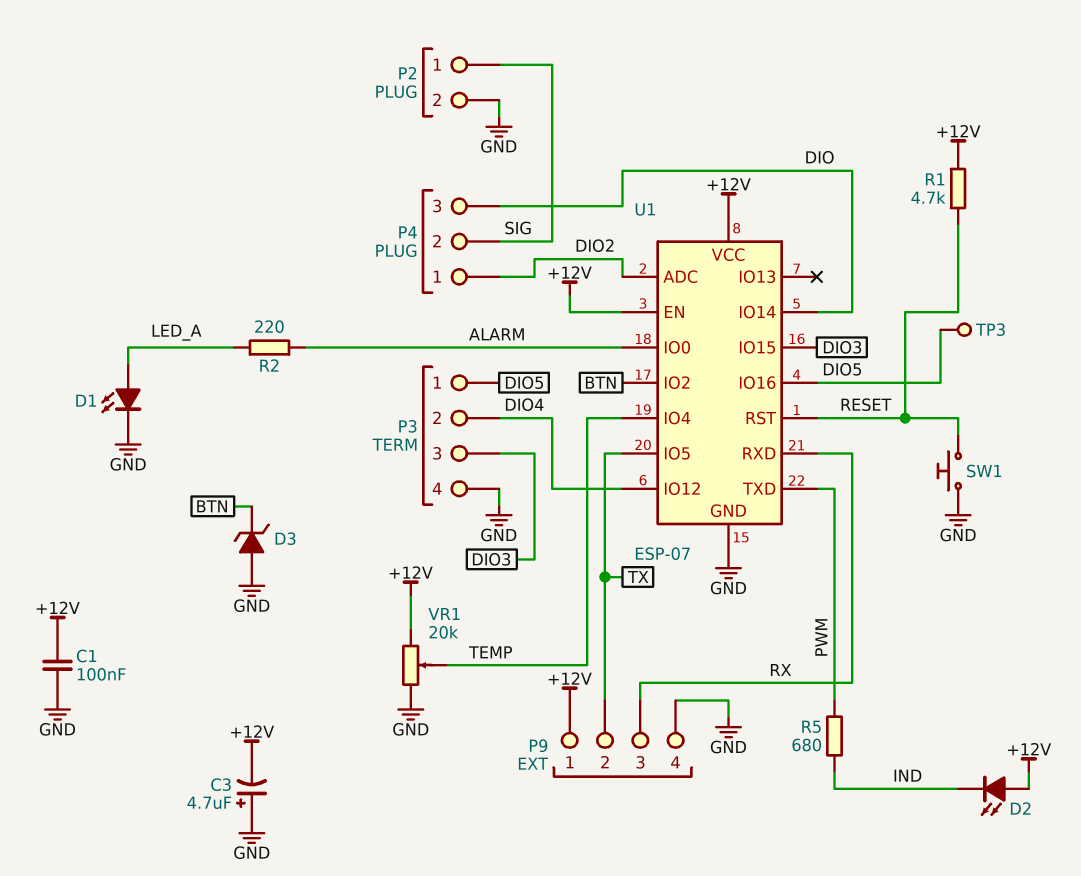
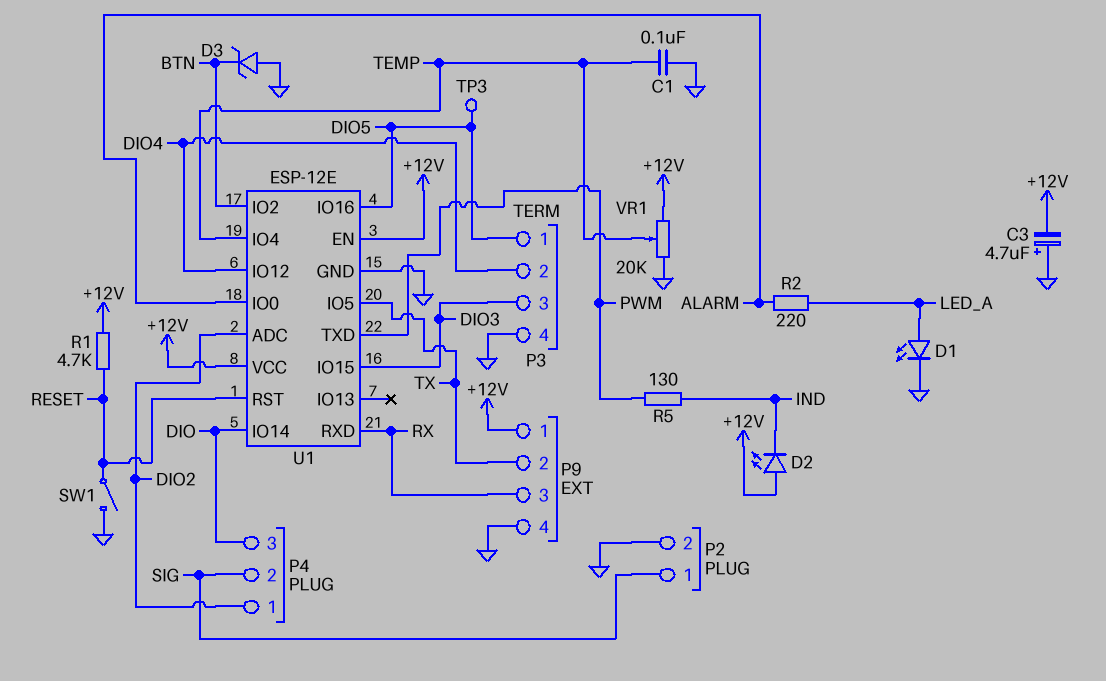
C1: 100nF (+12V, GND) -> 100nF (GND, TEMP)
R5: 680 (IND, PWM) -> 130 (IND, PWM)
SW1: button (GND, RESET) -> switch (GND, RESET)
U1: ESP-07 -> ESP-12E

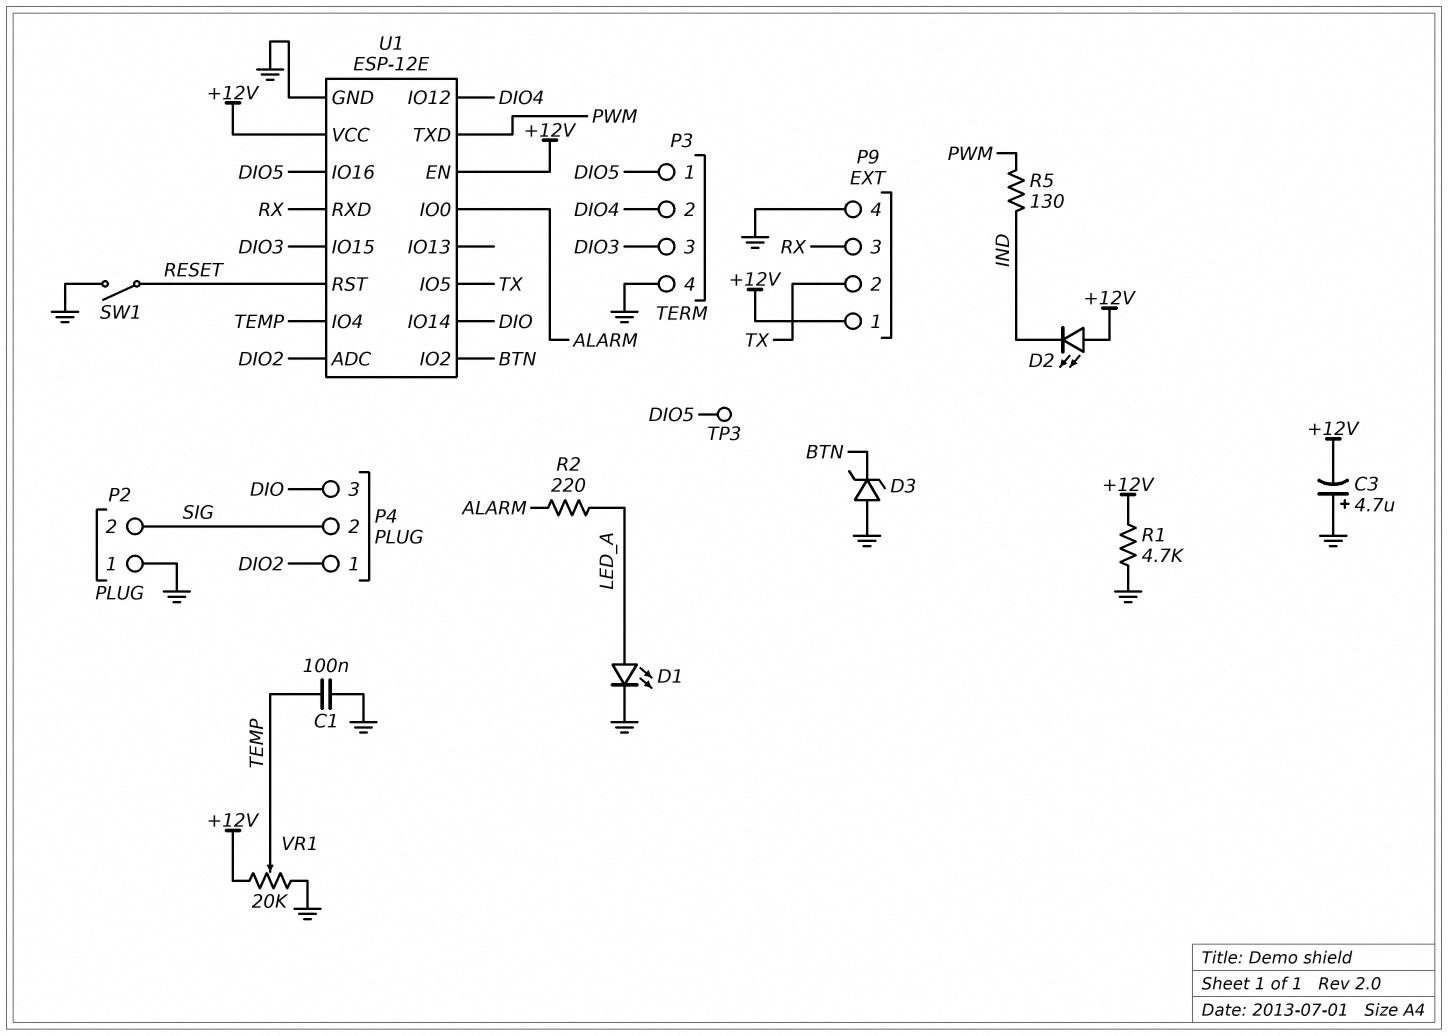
P2 pin 1: SIG -> GND
P2 pin 2: GND -> SIG
R1: 4.7k (+12V, RESET) -> 4.7k (+12V, GND)

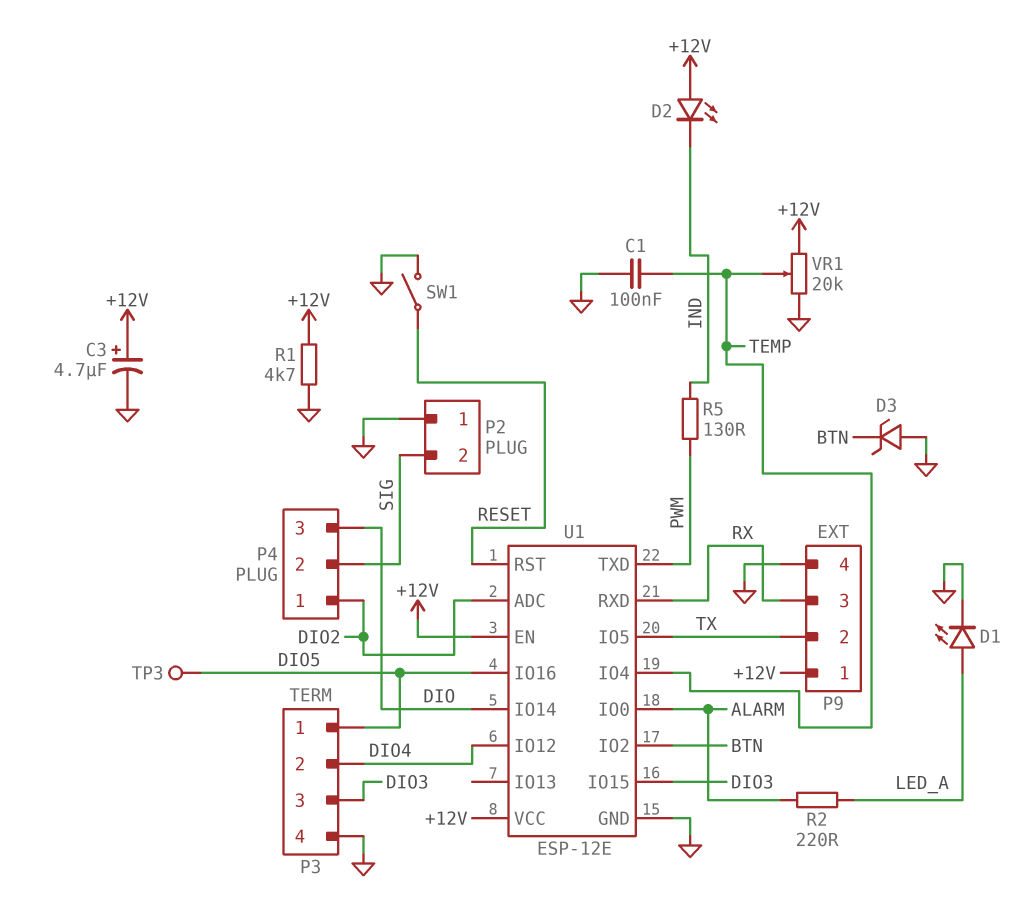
C3: 4.7uF (plus GND, minus +12V) -> 4.7uF (plus +12V, minus GND)

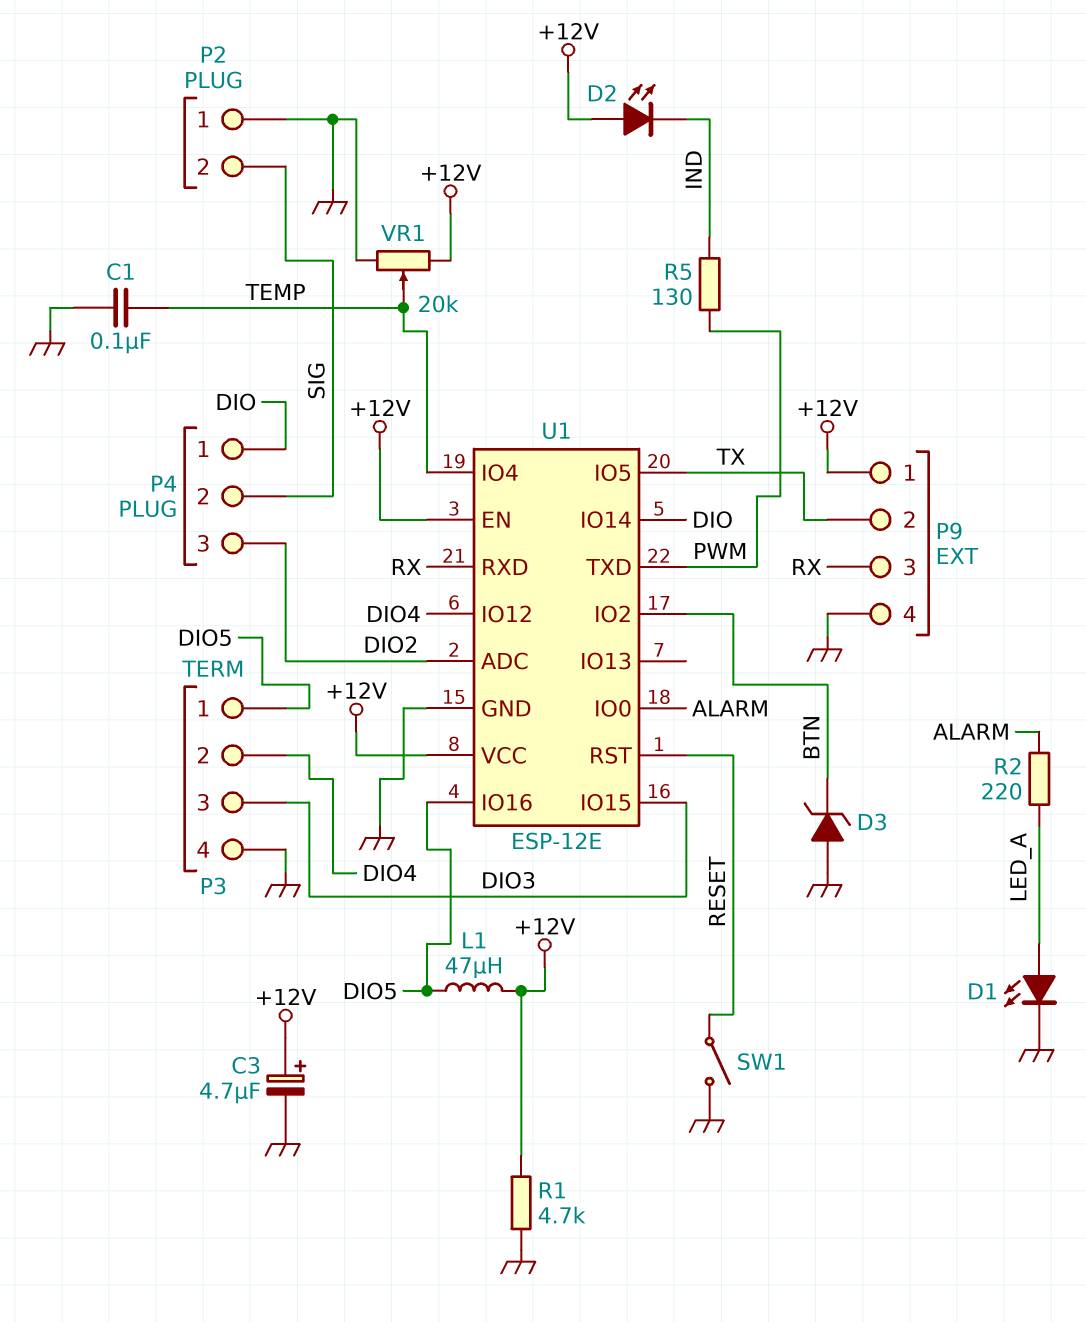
L1: none -> 47uH (+12V, DIO5)
P4 pin 1: DIO2 -> DIO
P4 pin 3: DIO -> DIO2
TP3: test point (DIO5) -> none

